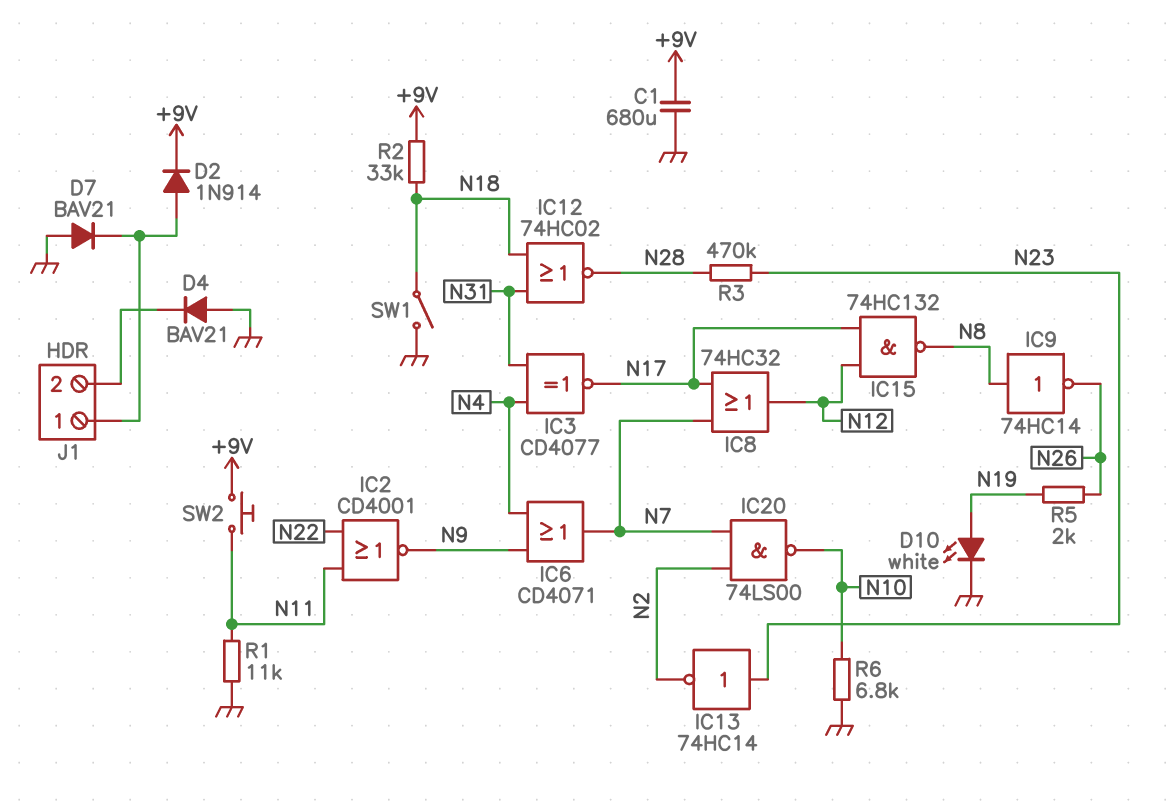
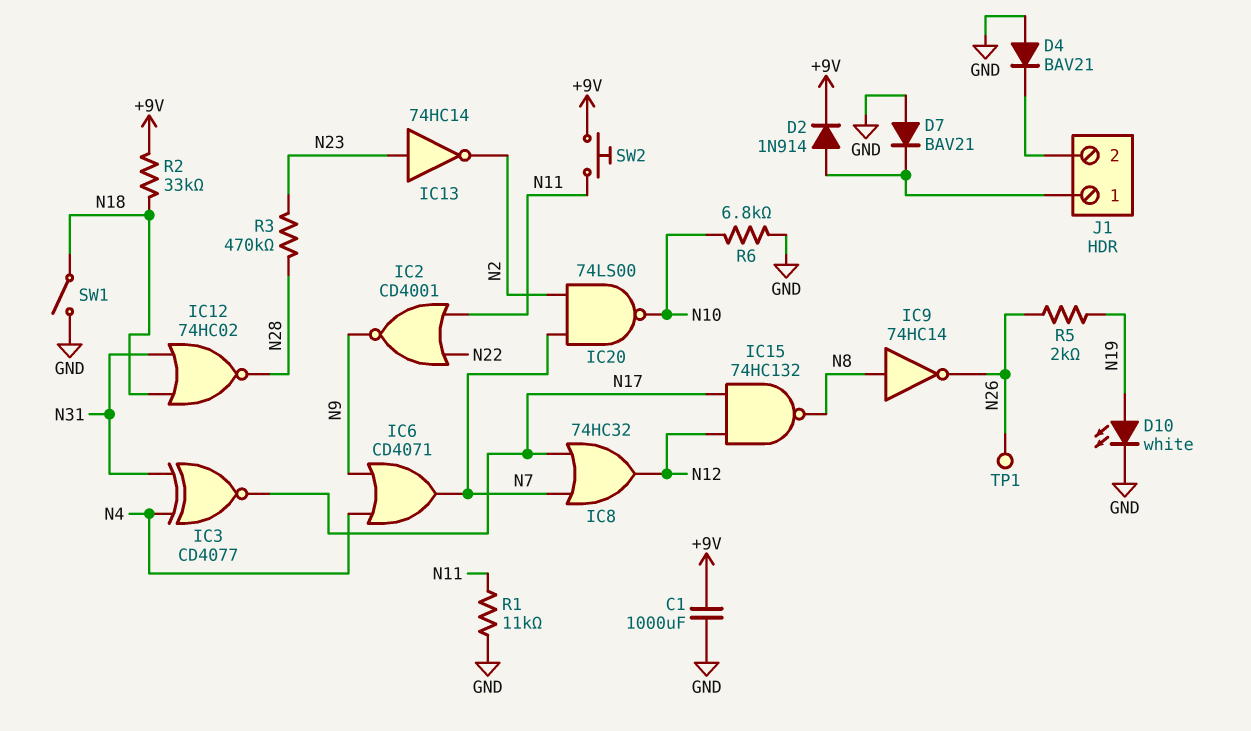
C1: 680uF (+9V, GND) -> 1000uF (+9V, GND)
TP1: none -> test point (N26)

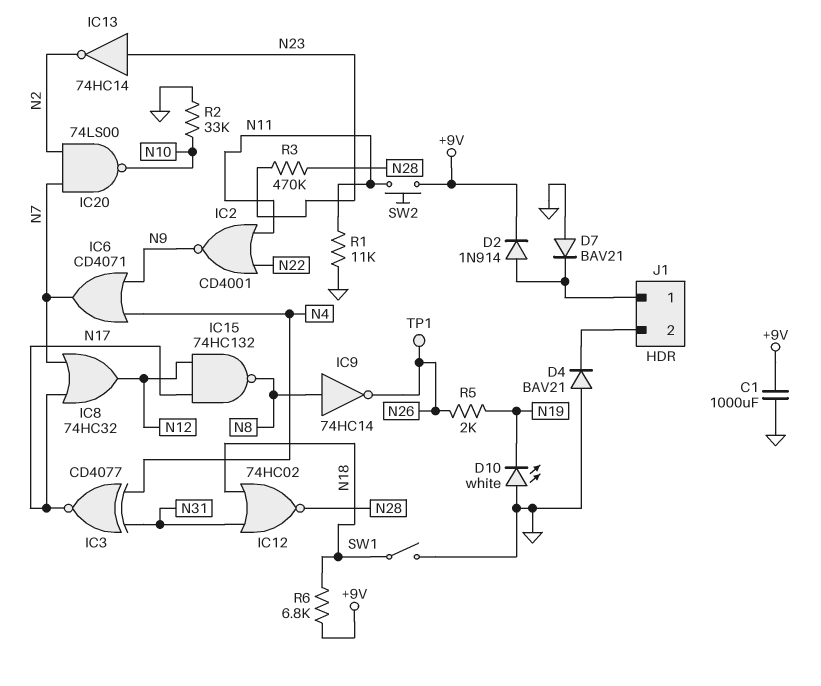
D10: LED white (A N19, K GND) -> LED white (A GND, K N19)
R2: 33k (+9V, N18) -> 33k (GND, N10)
R6: 6.8k (GND, N10) -> 6.8k (+9V, N18)

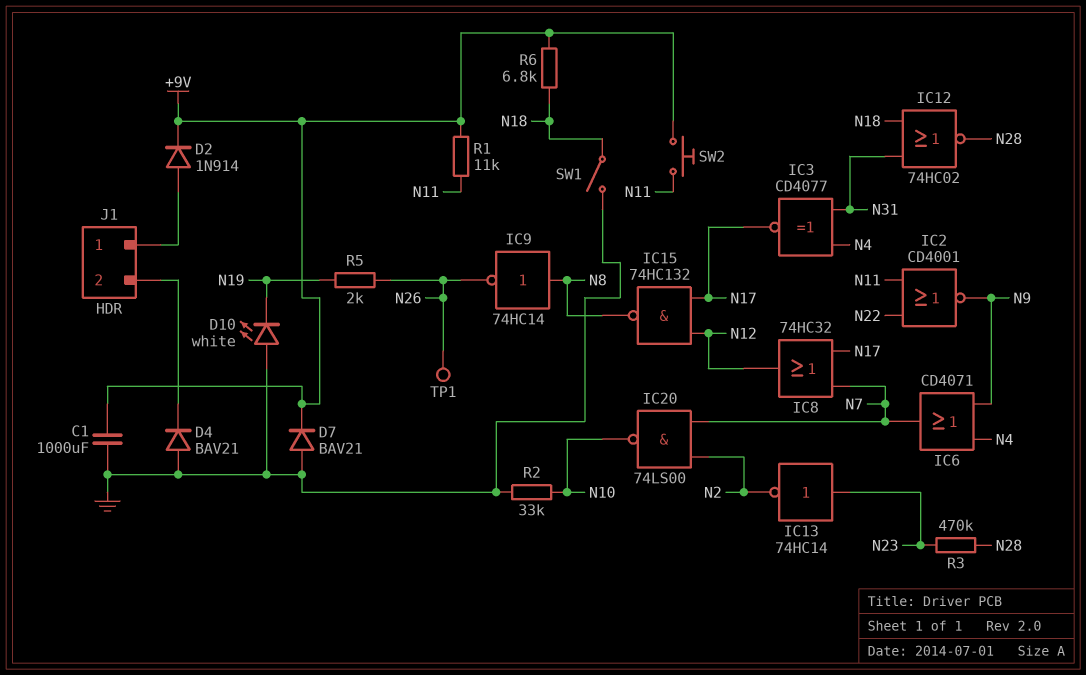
D7: diode BAV21 (A GND, K J1/1) -> diode BAV21 (A GND, K +9V)
R1: 11k (GND, N11) -> 11k (+9V, N11)

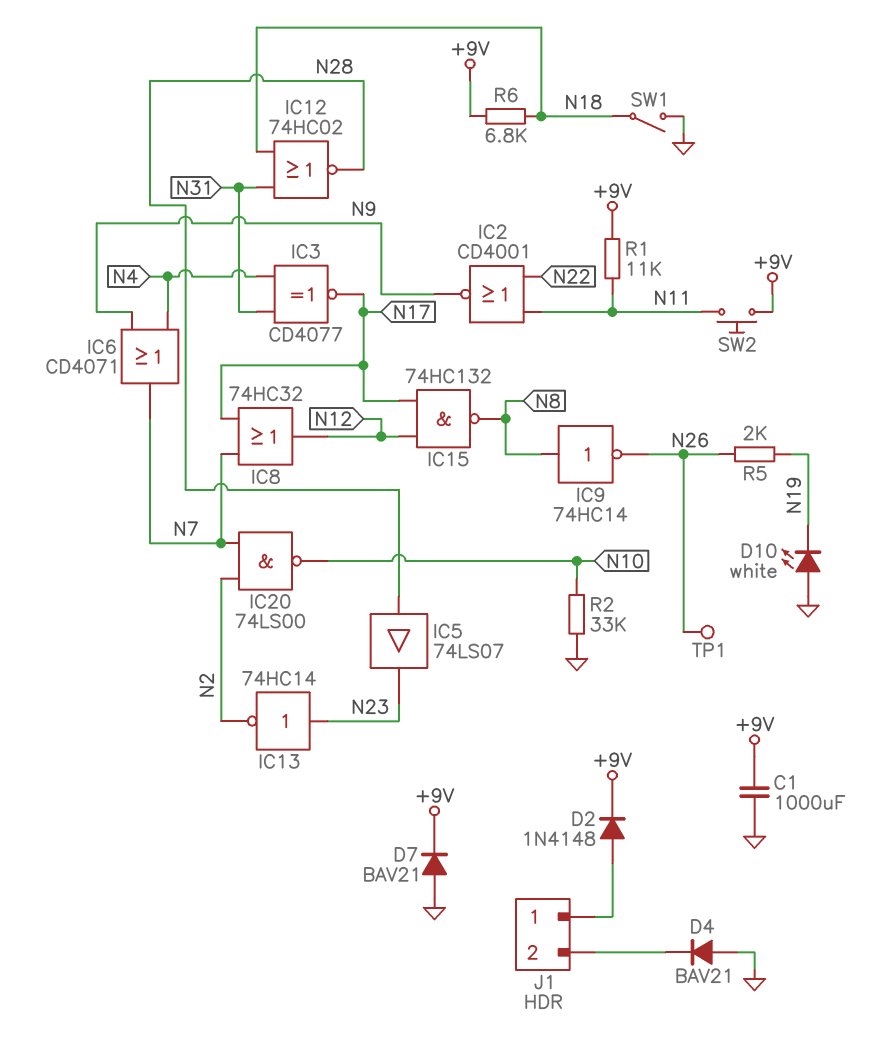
D2: diode 1N914 (A J1/1, K +9V) -> diode 1N4148 (A J1/1, K +9V)
IC5: none -> buffer 74LS07 (in N28, out N23)
R3: 470k (N23, N28) -> none

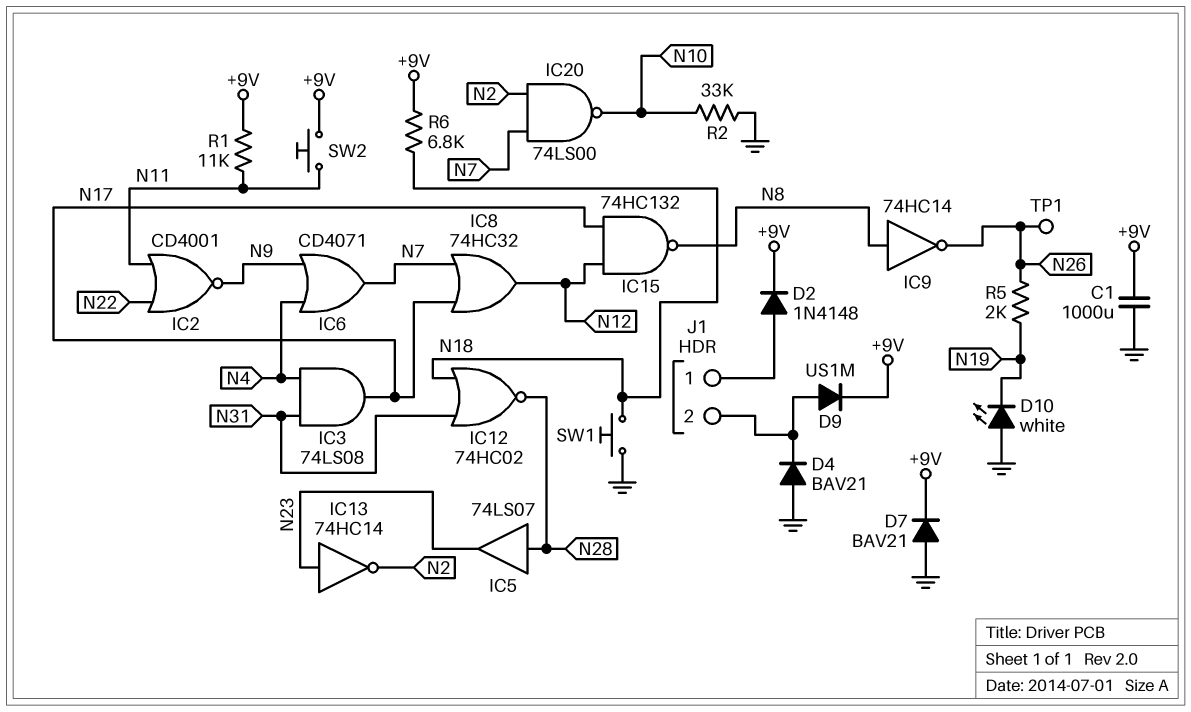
D9: none -> diode US1M (A J1/2, K +9V)
IC3: XNOR CD4077 (in N4, in N31, out N17) -> AND 74LS08 (in N4, in N31, out N17)
SW1: switch (GND, N18) -> button (GND, N18)

